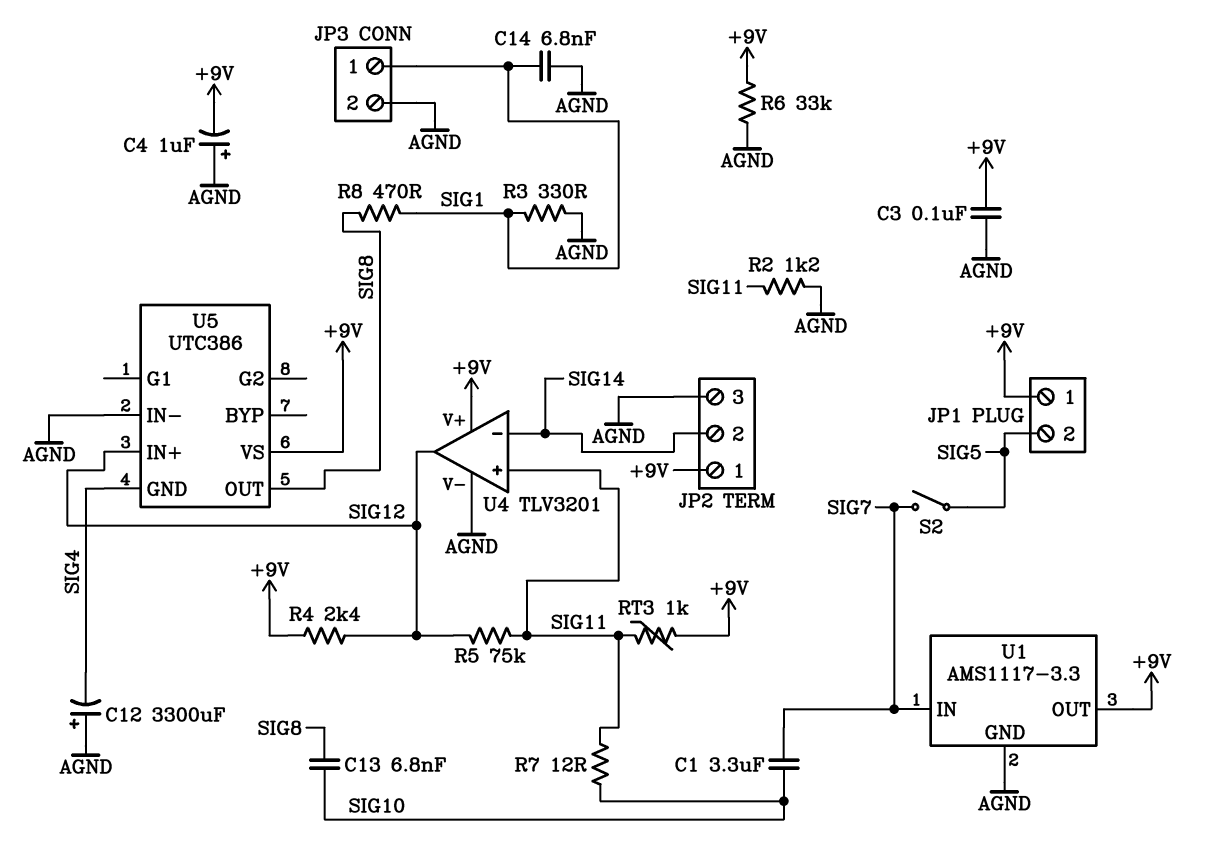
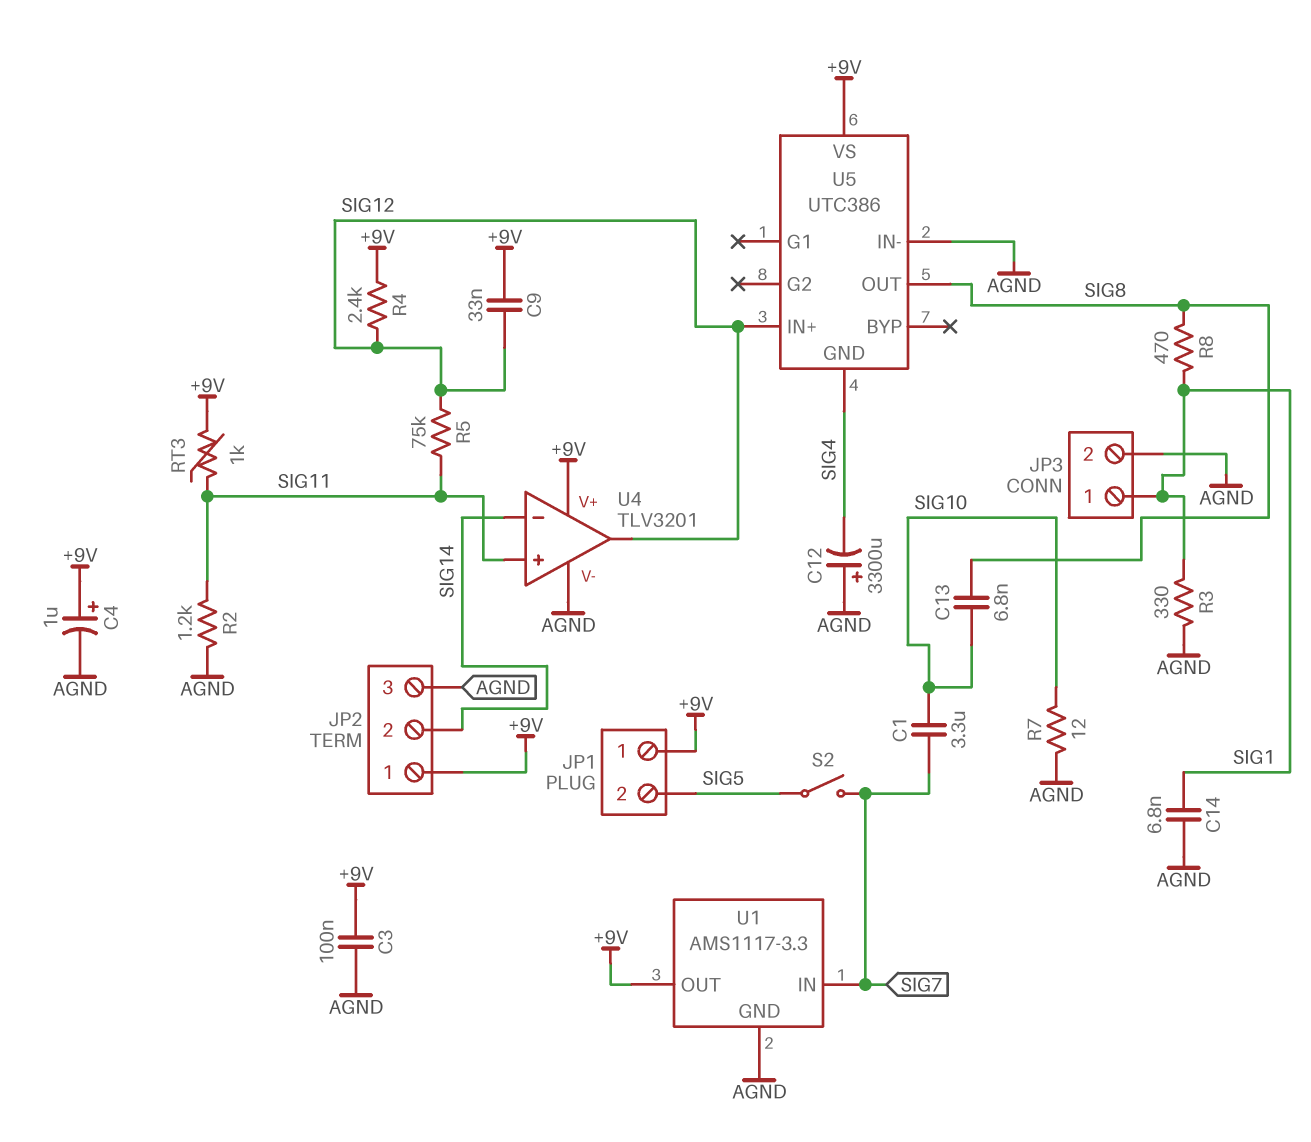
C4: 1uF (plus AGND, minus +9V) -> 1uF (plus +9V, minus AGND)
C9: none -> 33nF (+9V, SIG12)
R6: 33k (+9V, AGND) -> none
R7: 12 (SIG10, SIG11) -> 12 (AGND, SIG10)

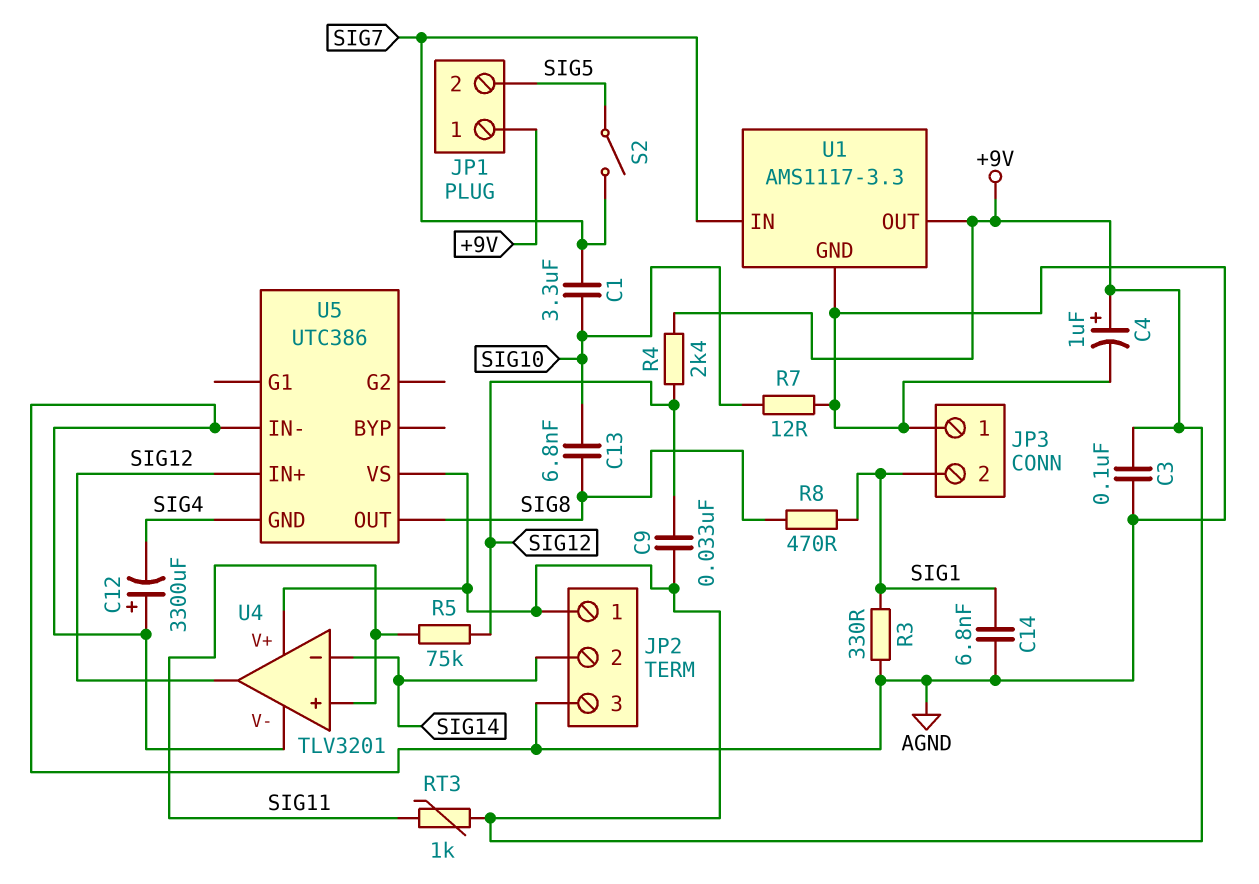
JP3 pin 1: SIG1 -> AGND
JP3 pin 2: AGND -> SIG1
R2: 1.2k (AGND, SIG11) -> none

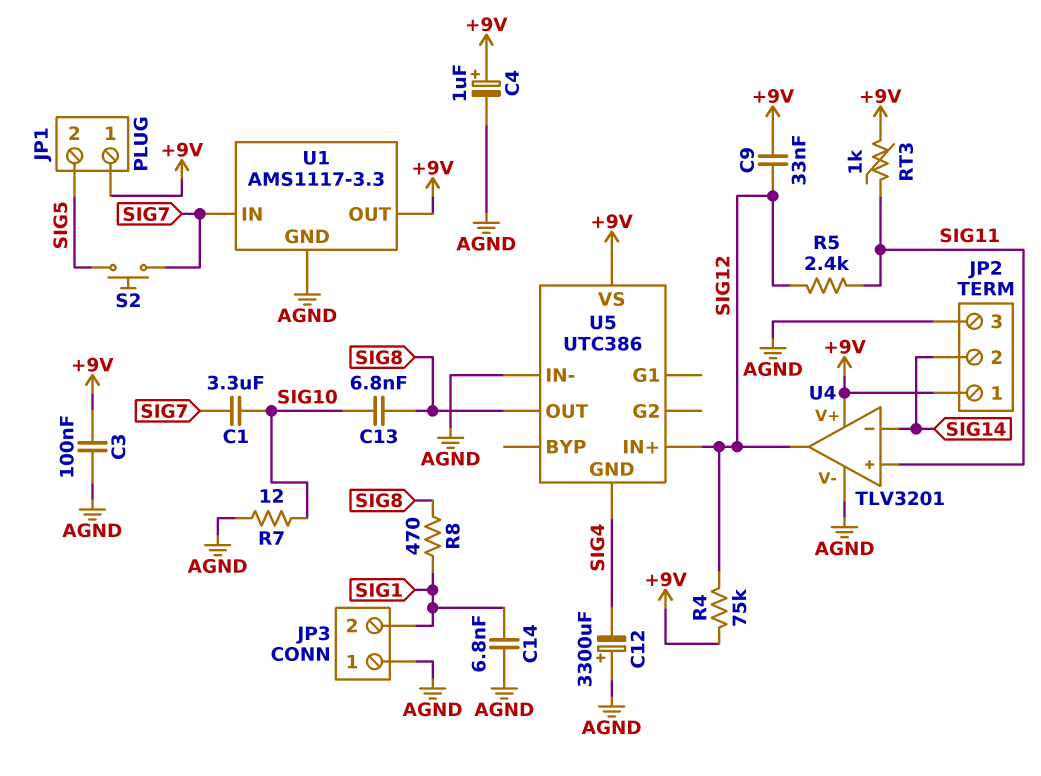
R3: 330 (AGND, SIG1) -> none
R4: 2.4k (+9V, SIG12) -> 75k (+9V, SIG12)
R5: 75k (SIG11, SIG12) -> 2.4k (SIG11, SIG12)
S2: switch (SIG5, SIG7) -> button (SIG5, SIG7)

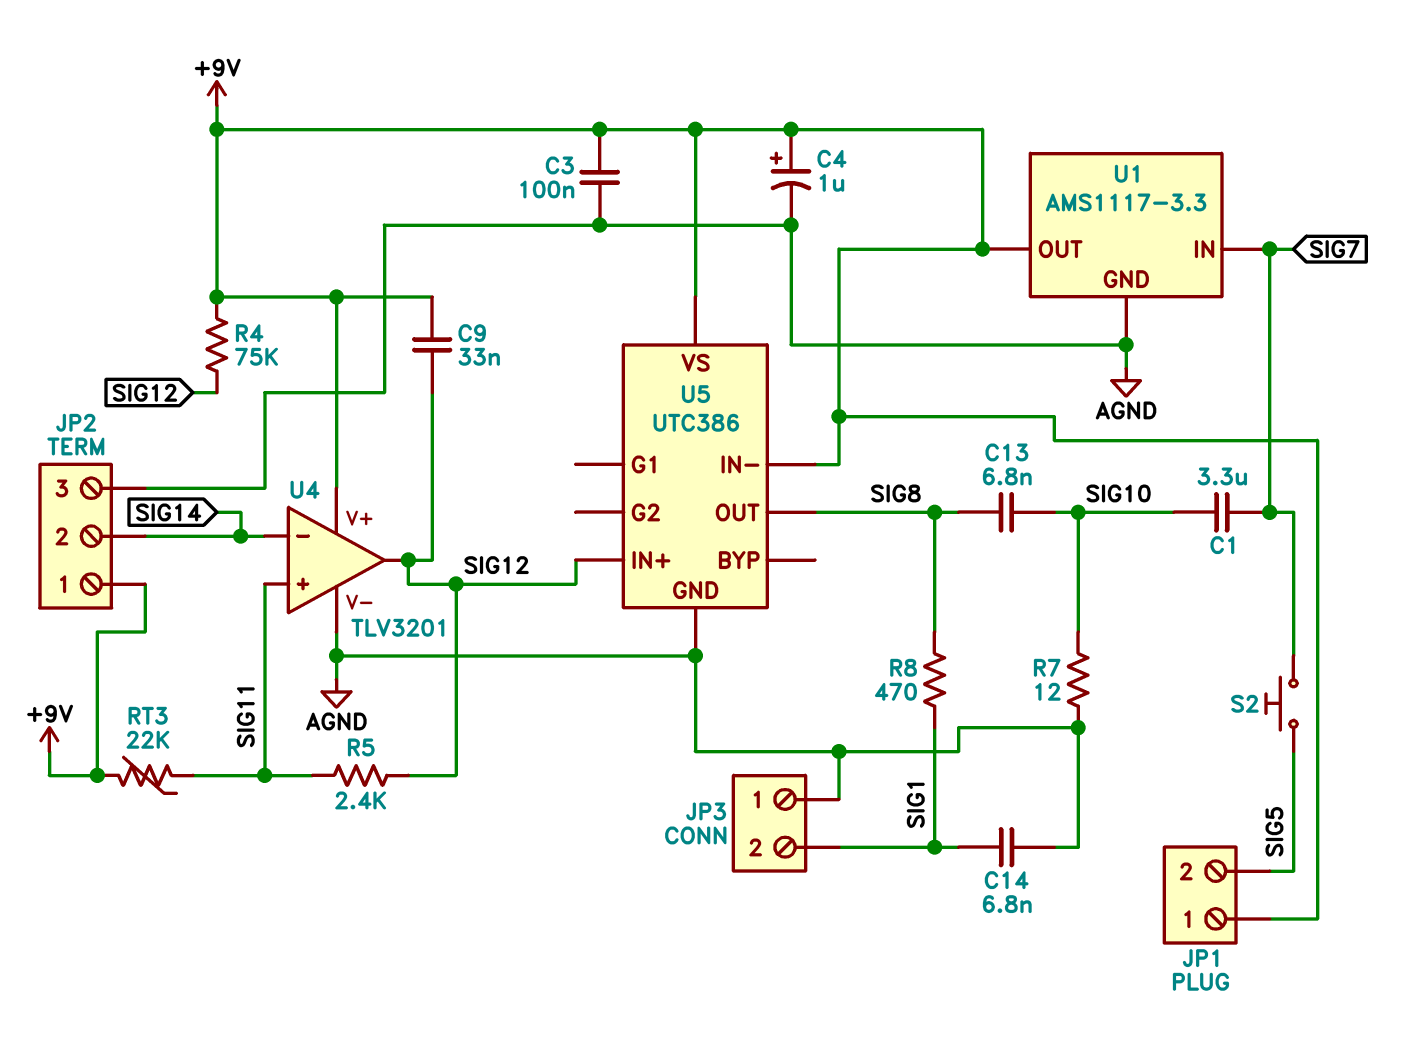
C12: 3300uF (plus AGND, minus SIG4) -> none
RT3: 1k (+9V, SIG11) -> 22k (+9V, SIG11)
U5 pin GND: SIG4 -> AGND
U5 pin IN-: AGND -> +9V

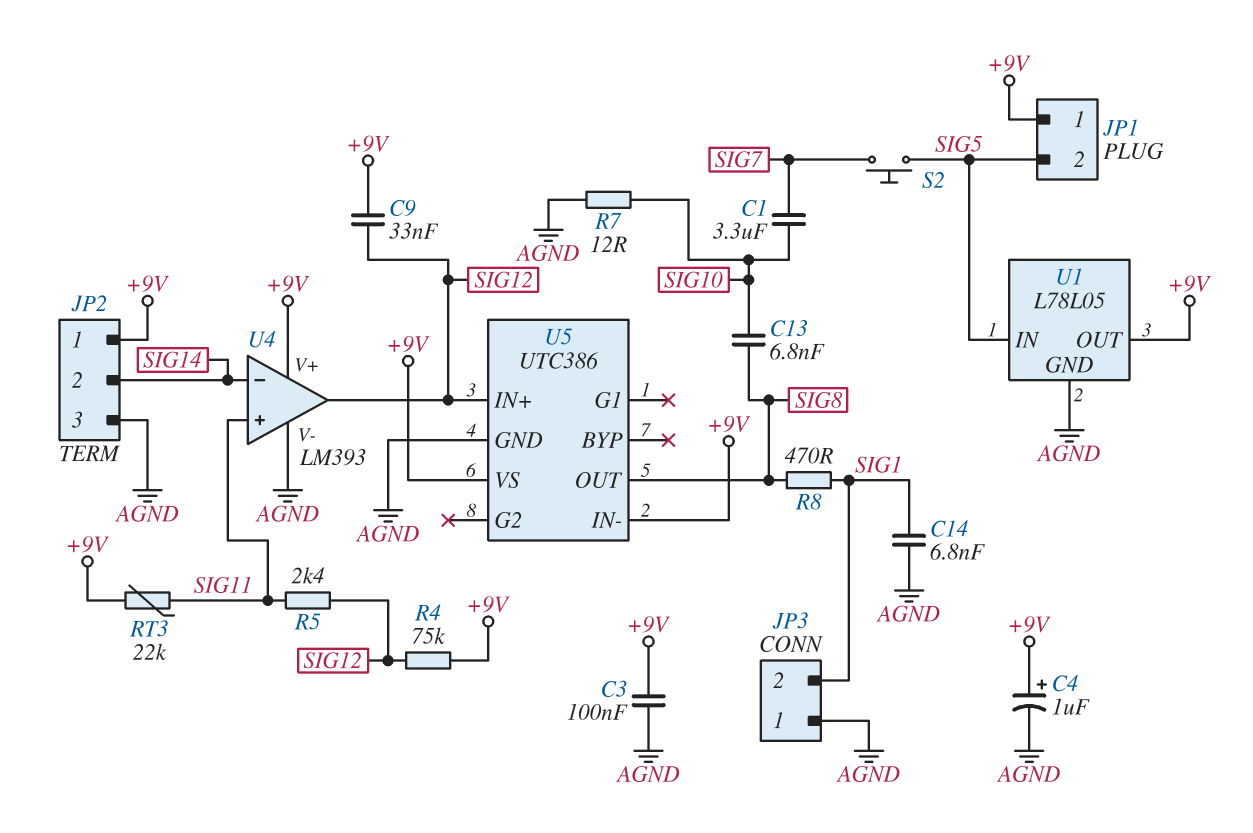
U1: AMS1117-3.3 -> L78L05
U1 pin IN: SIG7 -> SIG5
U4: TLV3201 -> LM393

